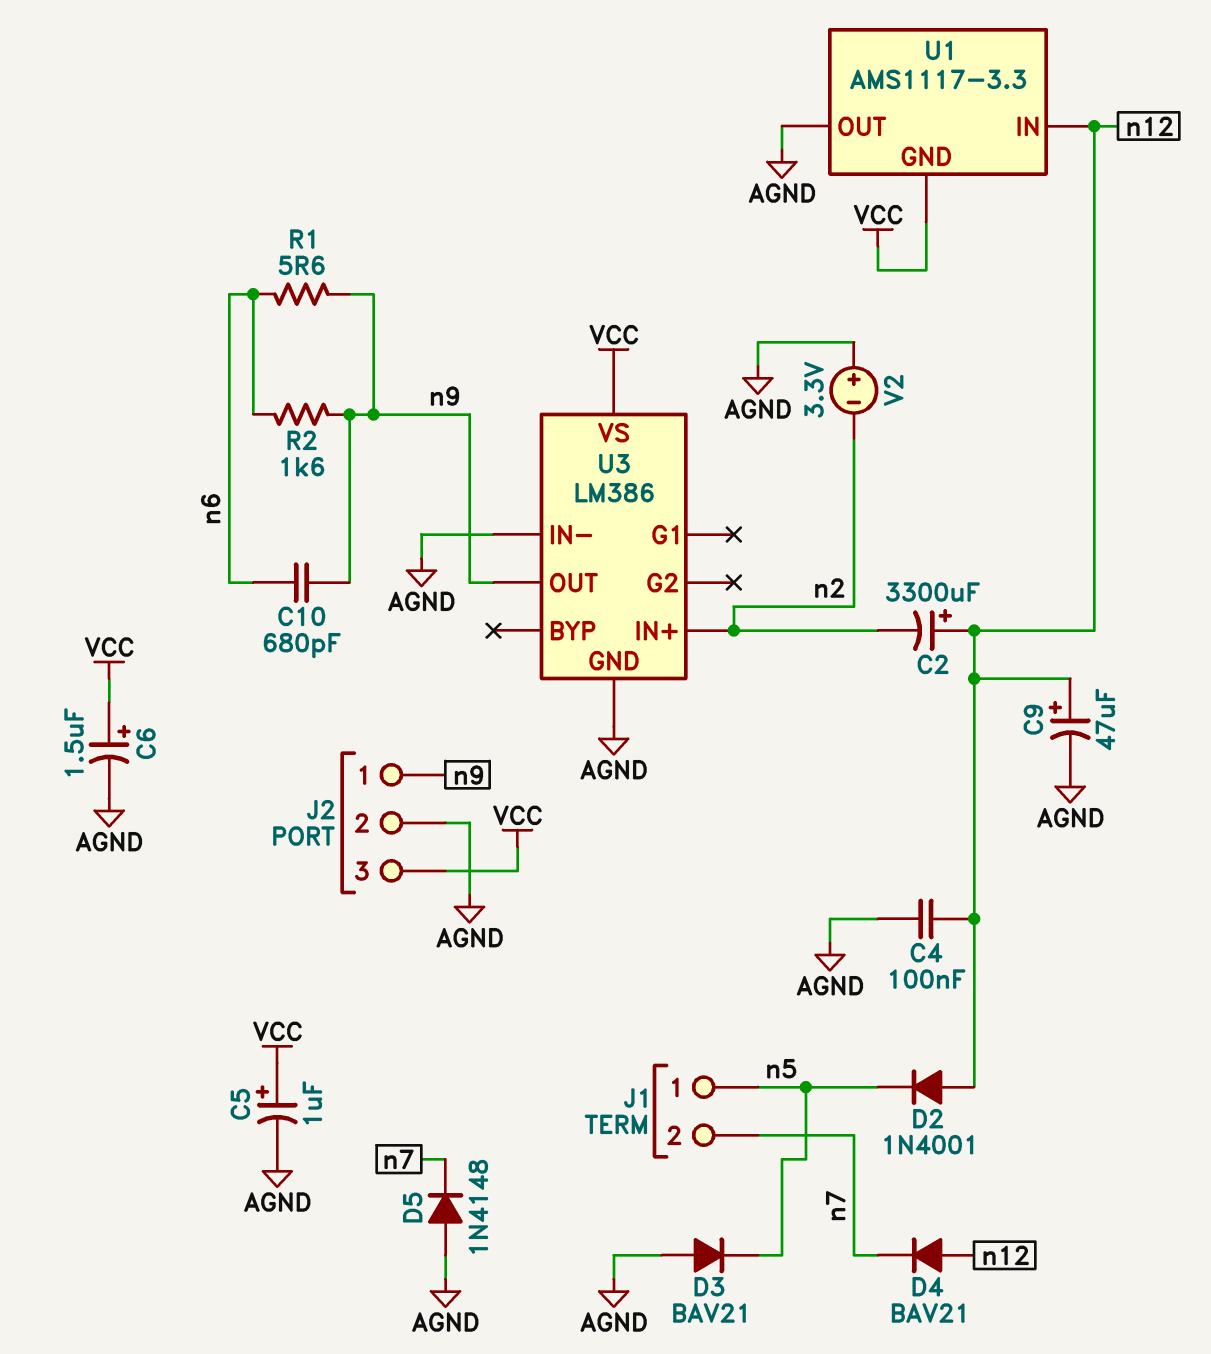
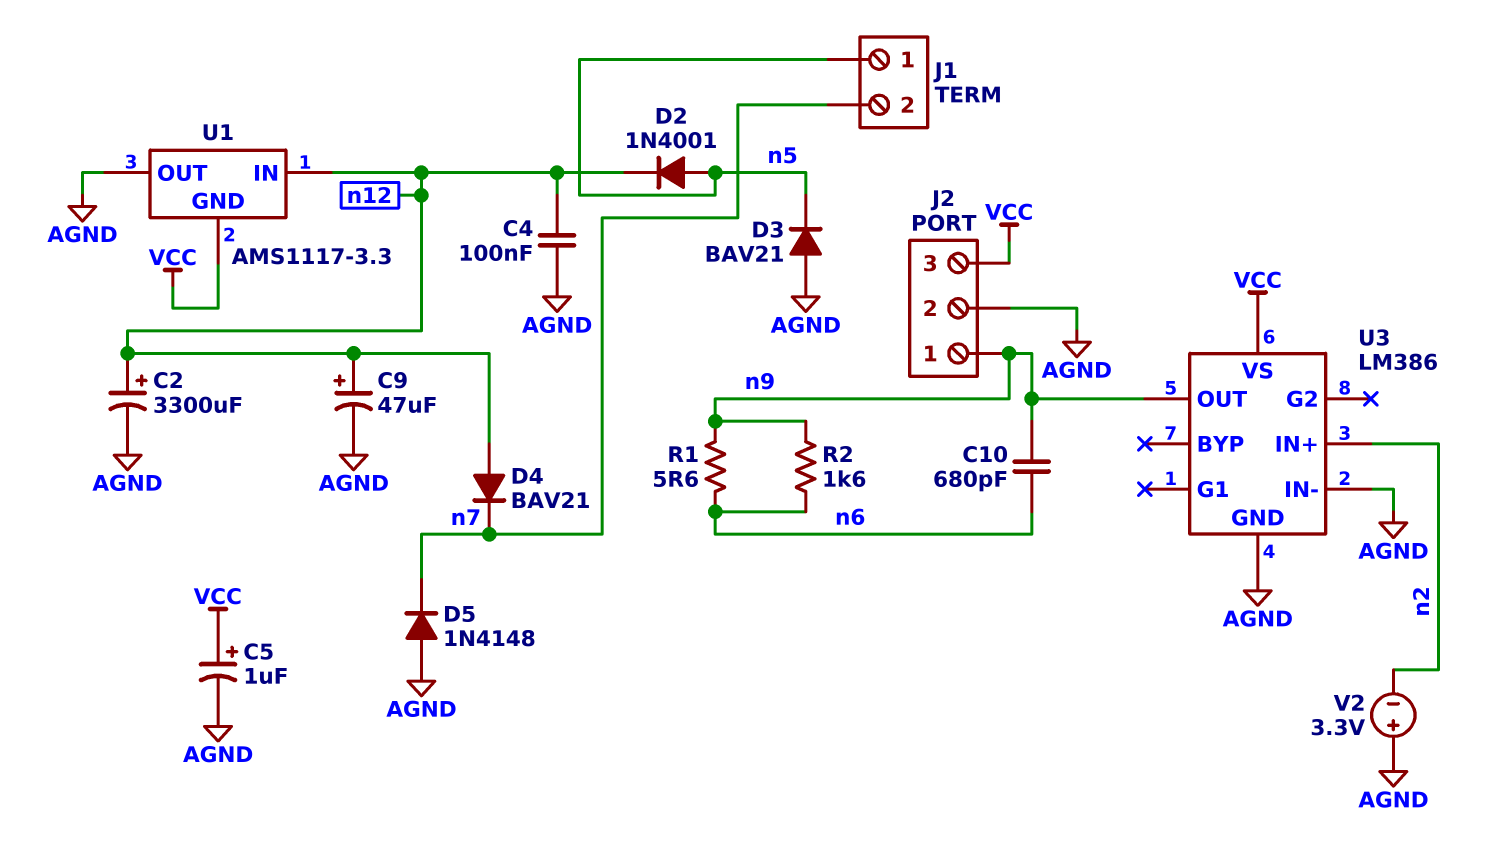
C2: 3300uF (plus n12, minus n2) -> 3300uF (plus n12, minus AGND)
C6: 1.5uF (plus VCC, minus AGND) -> none
D2: diode 1N4001 (A n12, K n5) -> diode 1N4001 (A n5, K n12)

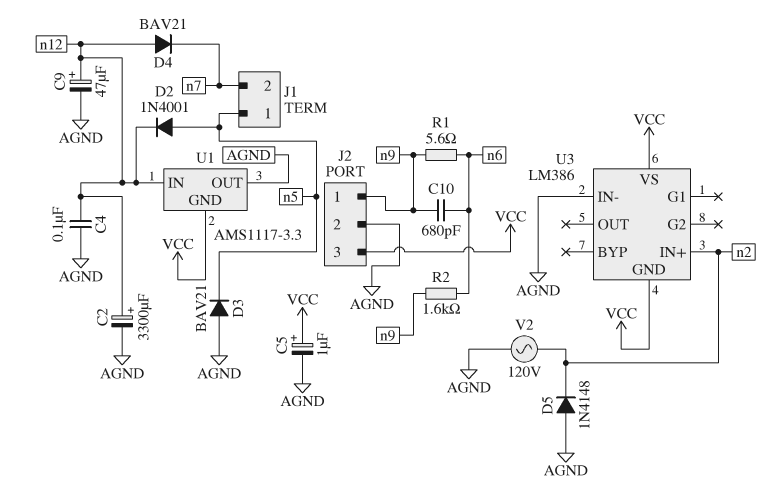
D5: diode 1N4148 (A AGND, K n7) -> diode 1N4148 (A AGND, K n2)
U3 pin GND: AGND -> VCC
U3 pin OUT: n9 -> none
V2: 3.3V (plus AGND, minus n2) -> AC 120V (AGND, n2)

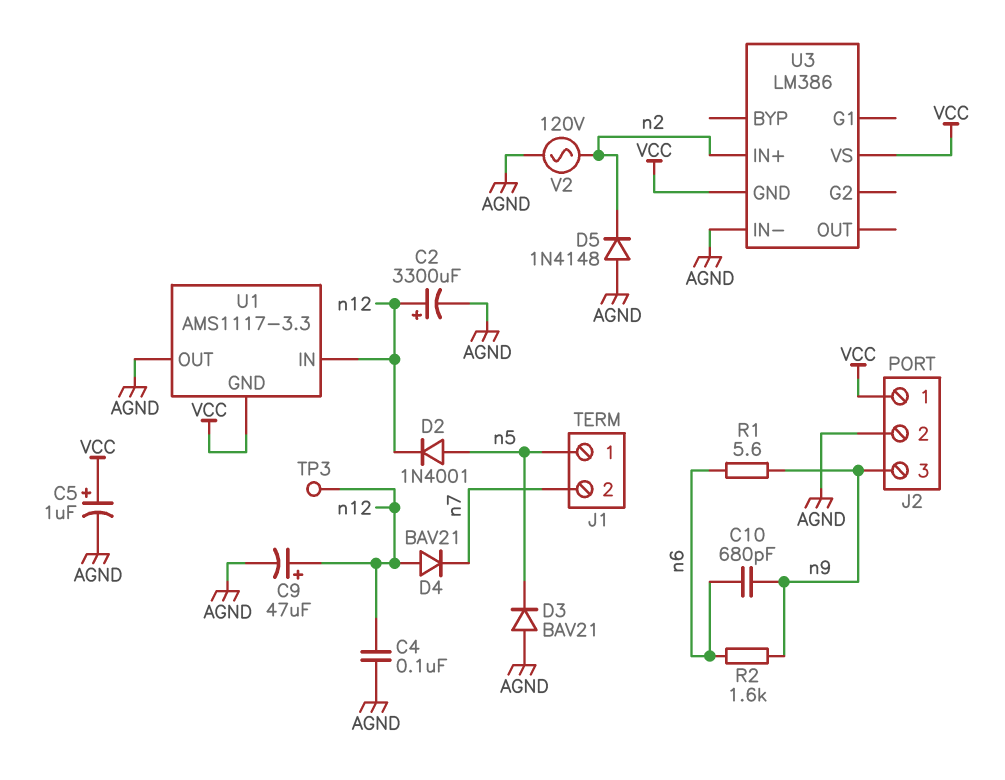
J2 pin 1: n9 -> VCC
J2 pin 3: VCC -> n9
TP3: none -> test point (n12)

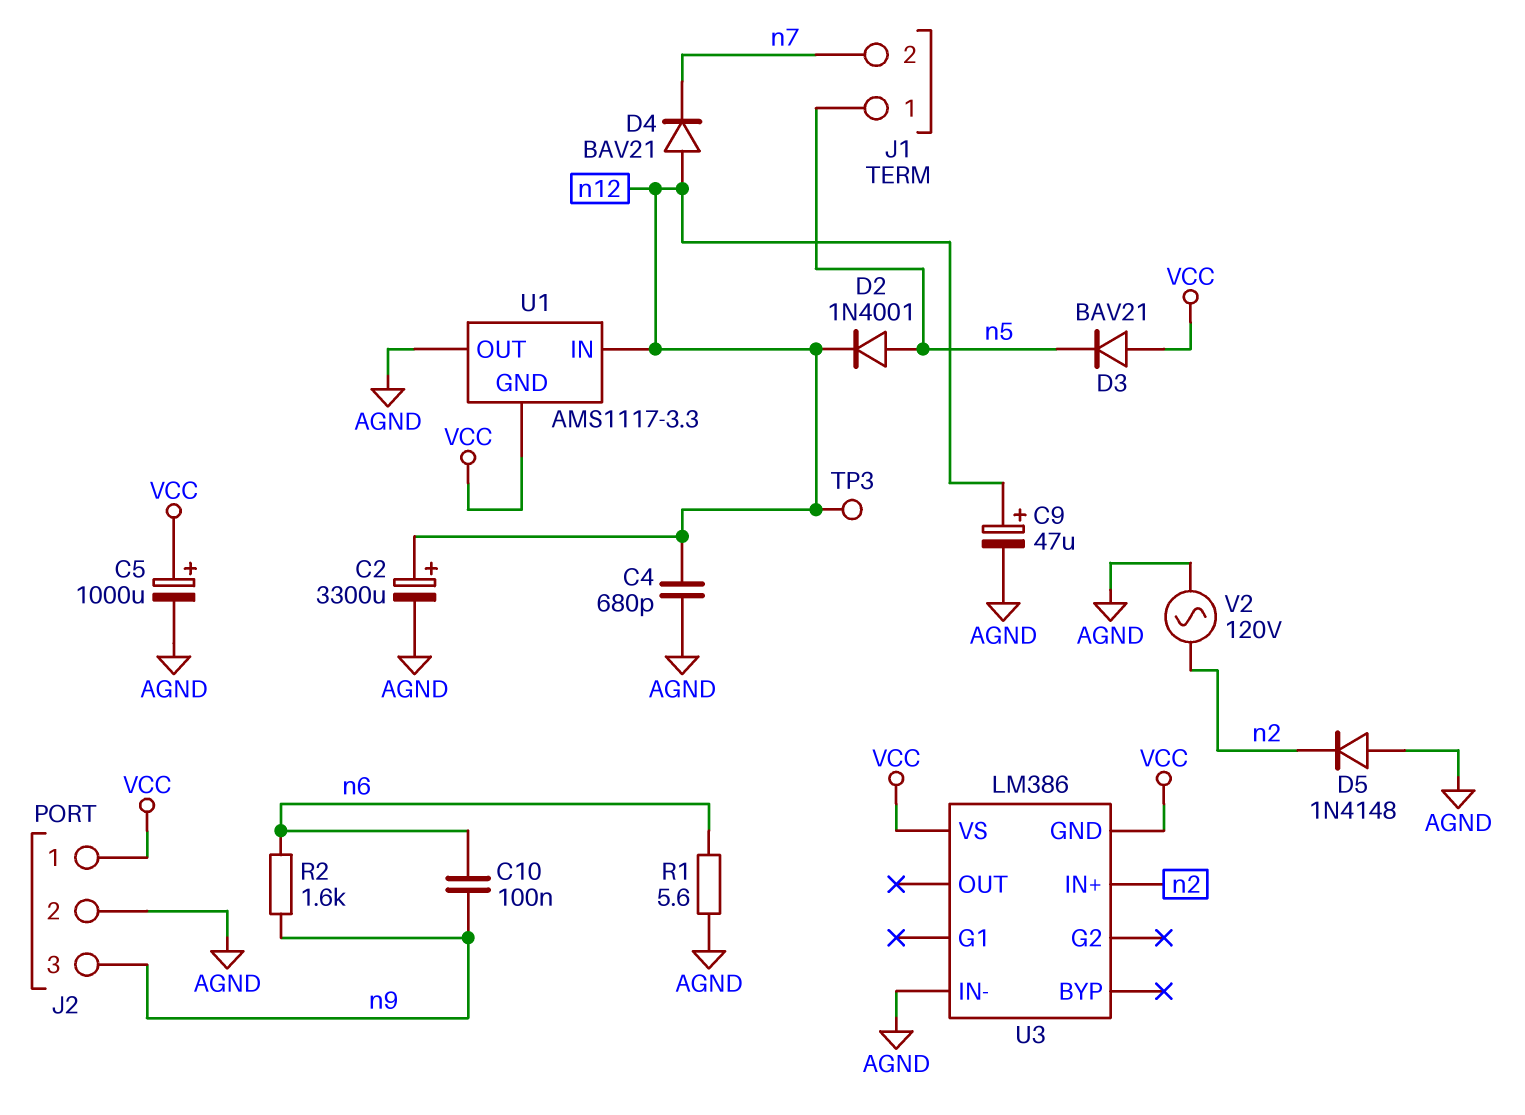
C4: 100nF (AGND, n12) -> 680pF (AGND, n12)
C5: 1uF (plus VCC, minus AGND) -> 1000uF (plus VCC, minus AGND)
C10: 680pF (n6, n9) -> 100nF (n6, n9)
D3: diode BAV21 (A AGND, K n5) -> diode BAV21 (A VCC, K n5)
R1: 5.6 (n6, n9) -> 5.6 (AGND, n6)

